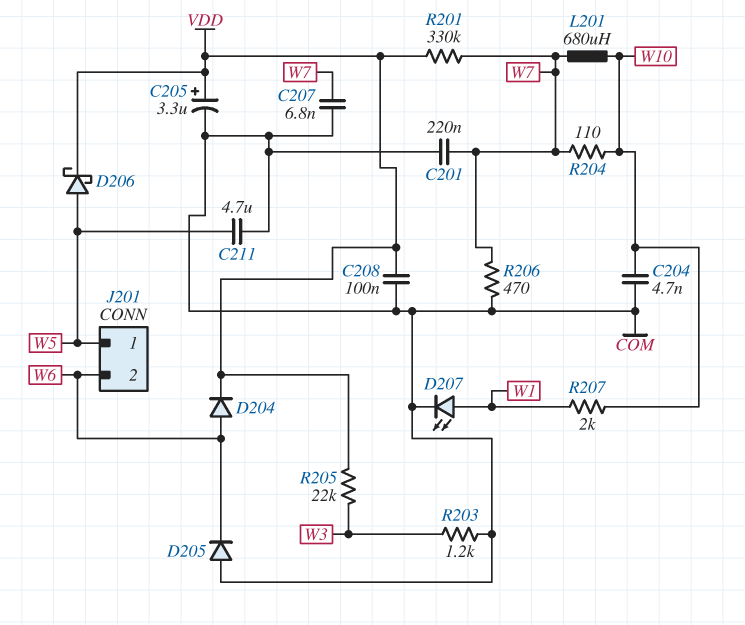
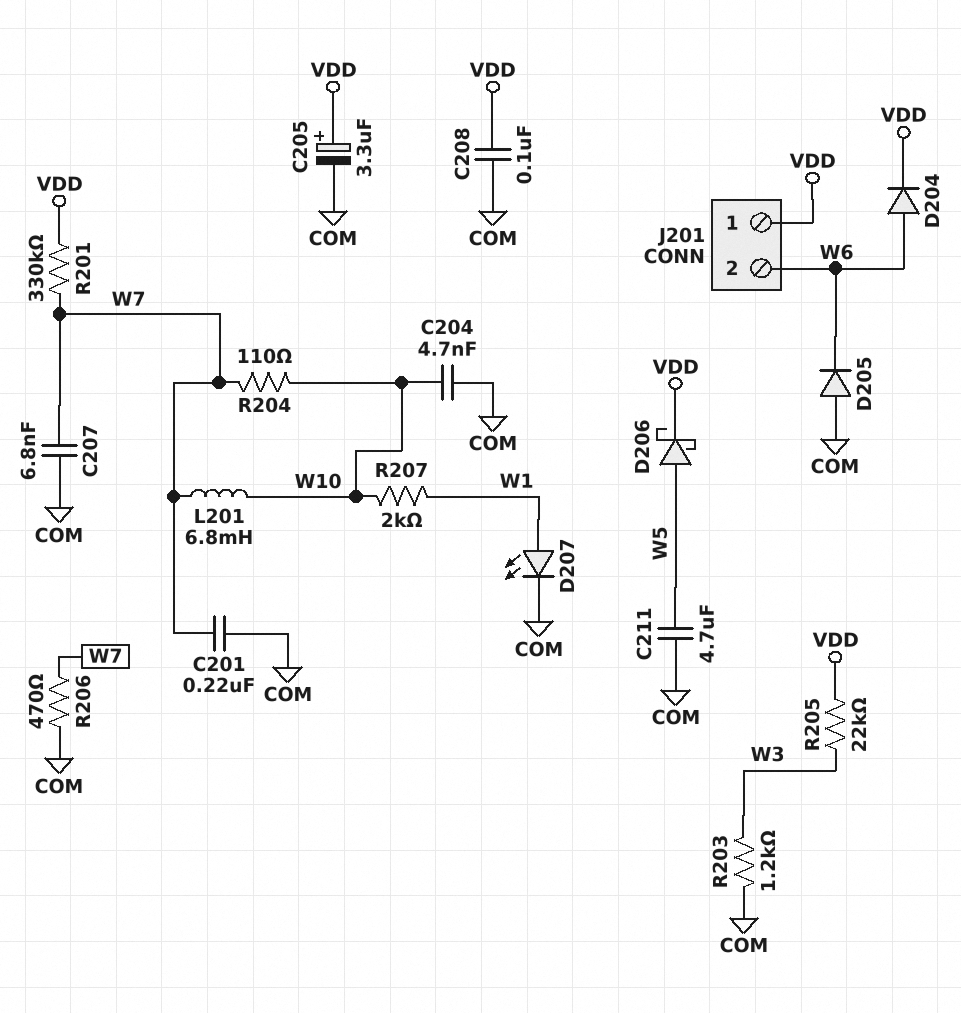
J201 pin 1: W5 -> VDD
L201: 680uH (W7, W10) -> 6.8mH (W7, W10)

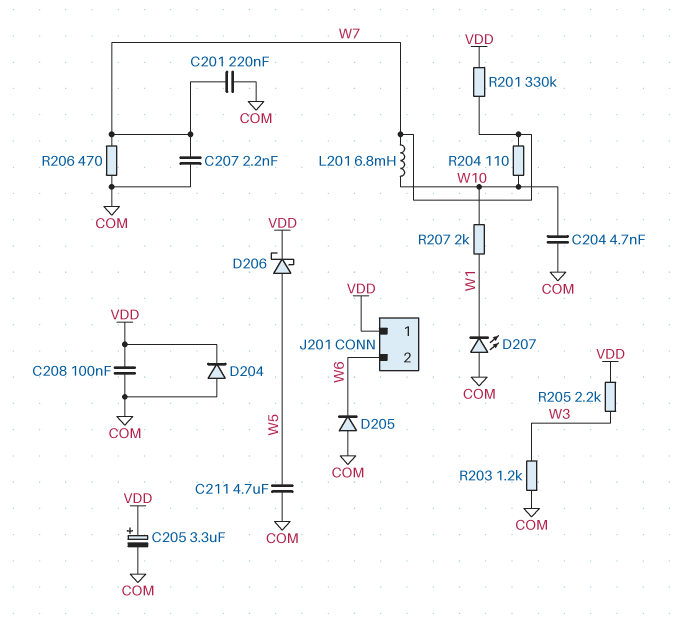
C207: 6.8nF (COM, W7) -> 2.2nF (COM, W7)
D204: diode (A W6, K VDD) -> diode (A COM, K VDD)
D207: LED (A W1, K COM) -> LED (A COM, K W1)
R205: 22k (VDD, W3) -> 2.2k (VDD, W3)

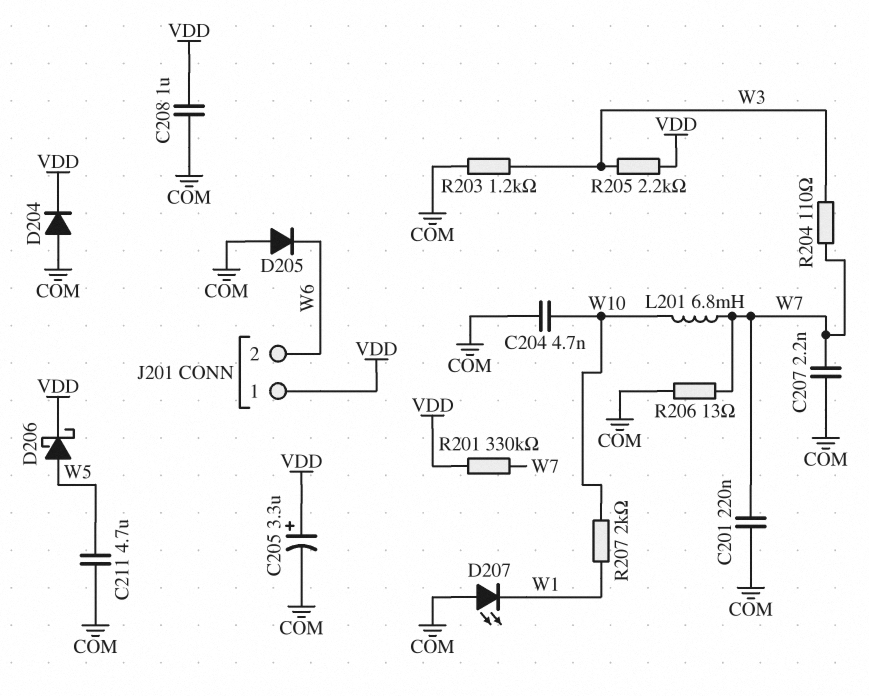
C208: 100nF (COM, VDD) -> 1uF (COM, VDD)
R204: 110 (W7, W10) -> 110 (W3, W7)
R206: 470 (COM, W7) -> 13 (COM, W7)

